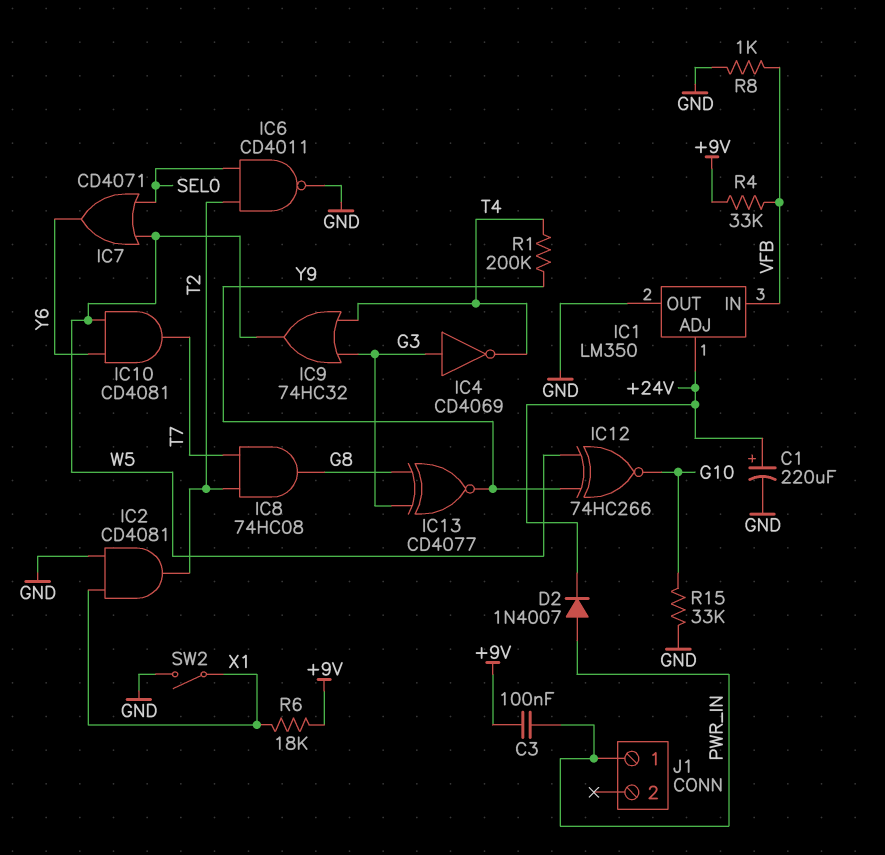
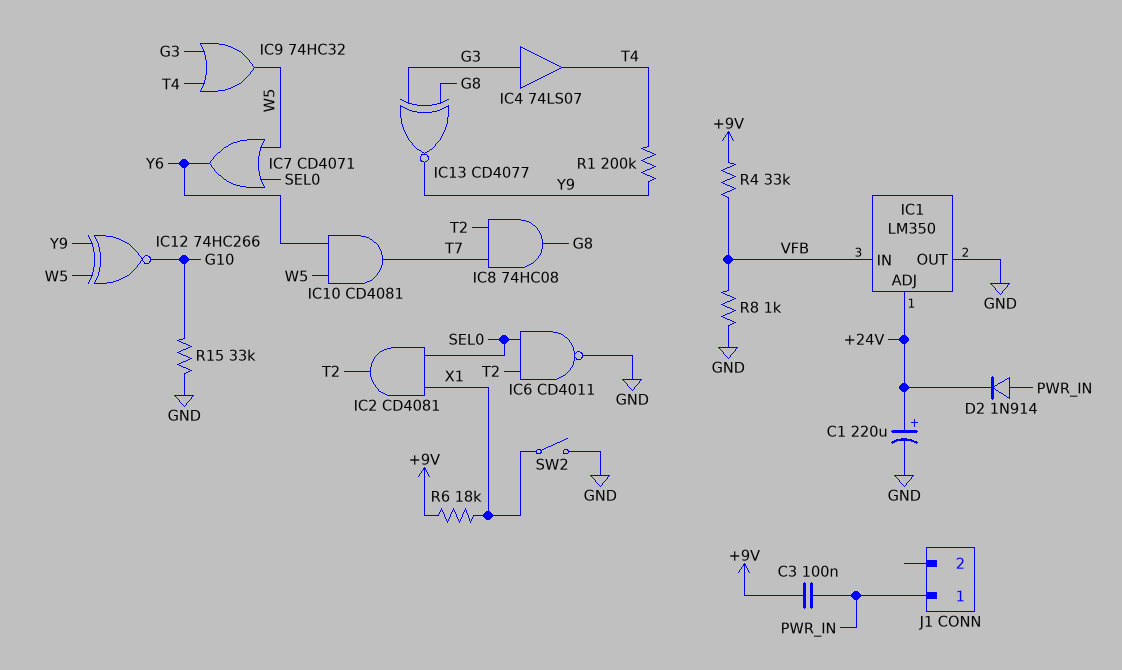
D2: diode 1N4007 (A PWR_IN, K +24V) -> diode 1N914 (A PWR_IN, K +24V)
IC2: AND CD4081 (in GND, in X1, out T2) -> AND CD4081 (in SEL0, in X1, out T2)
IC4: NOT CD4069 (in G3, out T4) -> buffer 74LS07 (in G3, out T4)

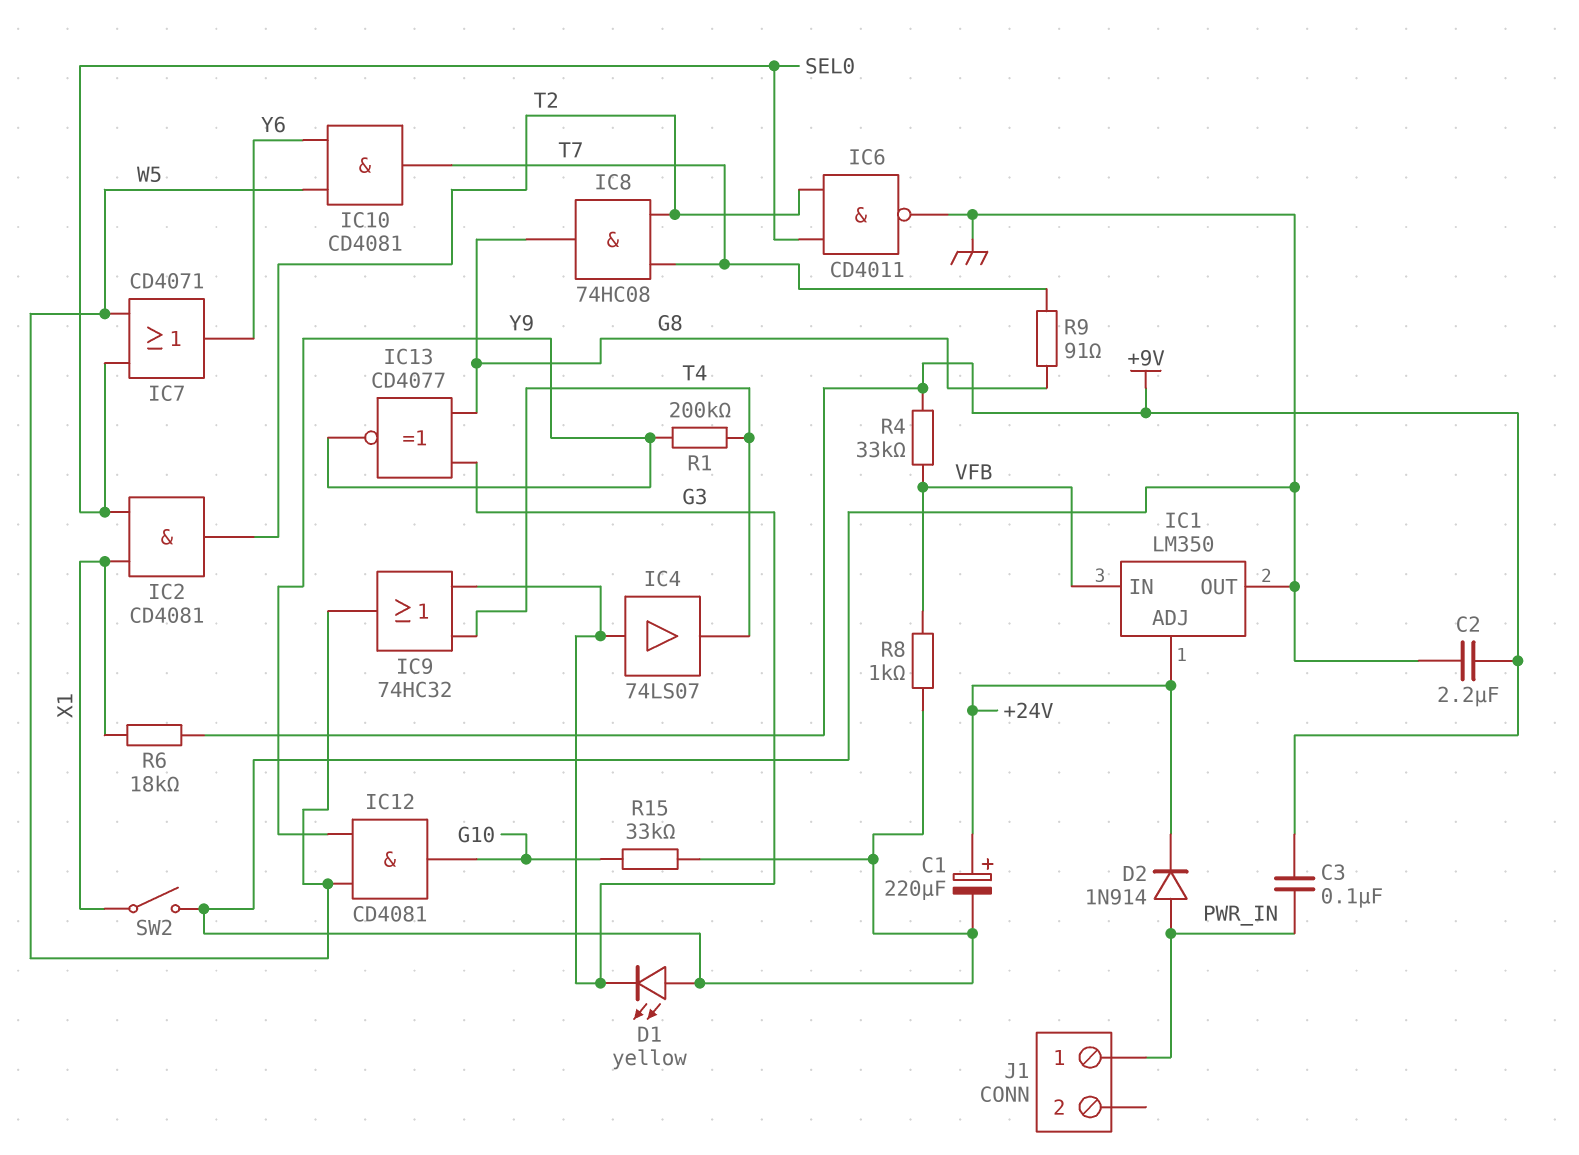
C2: none -> 2.2uF (+9V, GND)
D1: none -> LED yellow (A GND, K G3)
IC12: XNOR 74HC266 (in W5, in Y9, out G10) -> AND CD4081 (in W5, in Y9, out G10)
R9: none -> 91 (G8, T7)

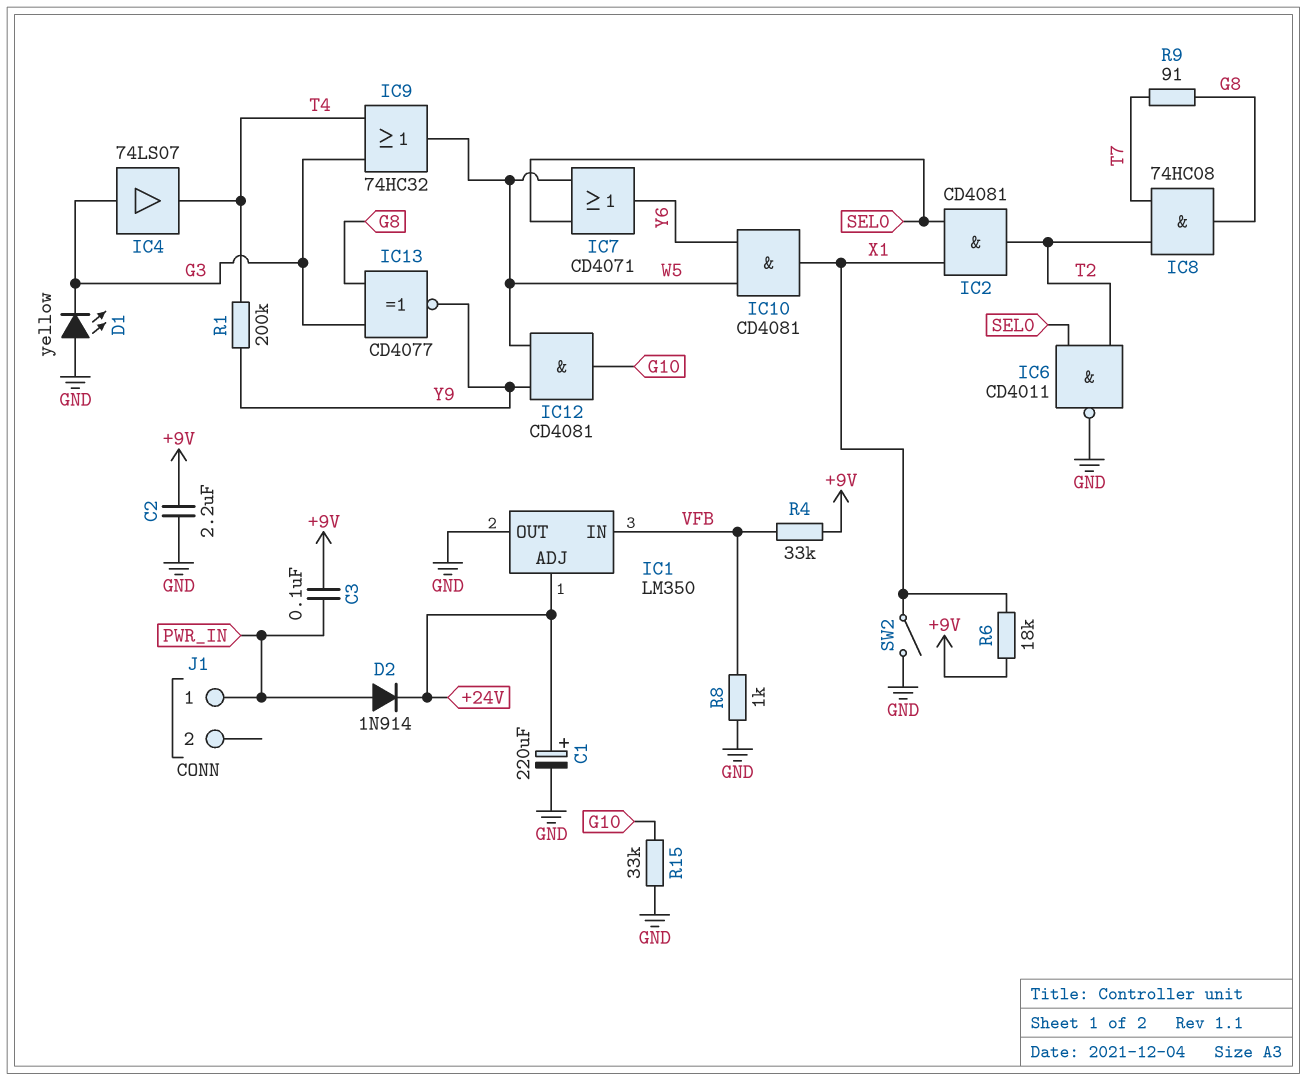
IC10: AND CD4081 (in W5, in Y6, out T7) -> AND CD4081 (in W5, in Y6, out X1)

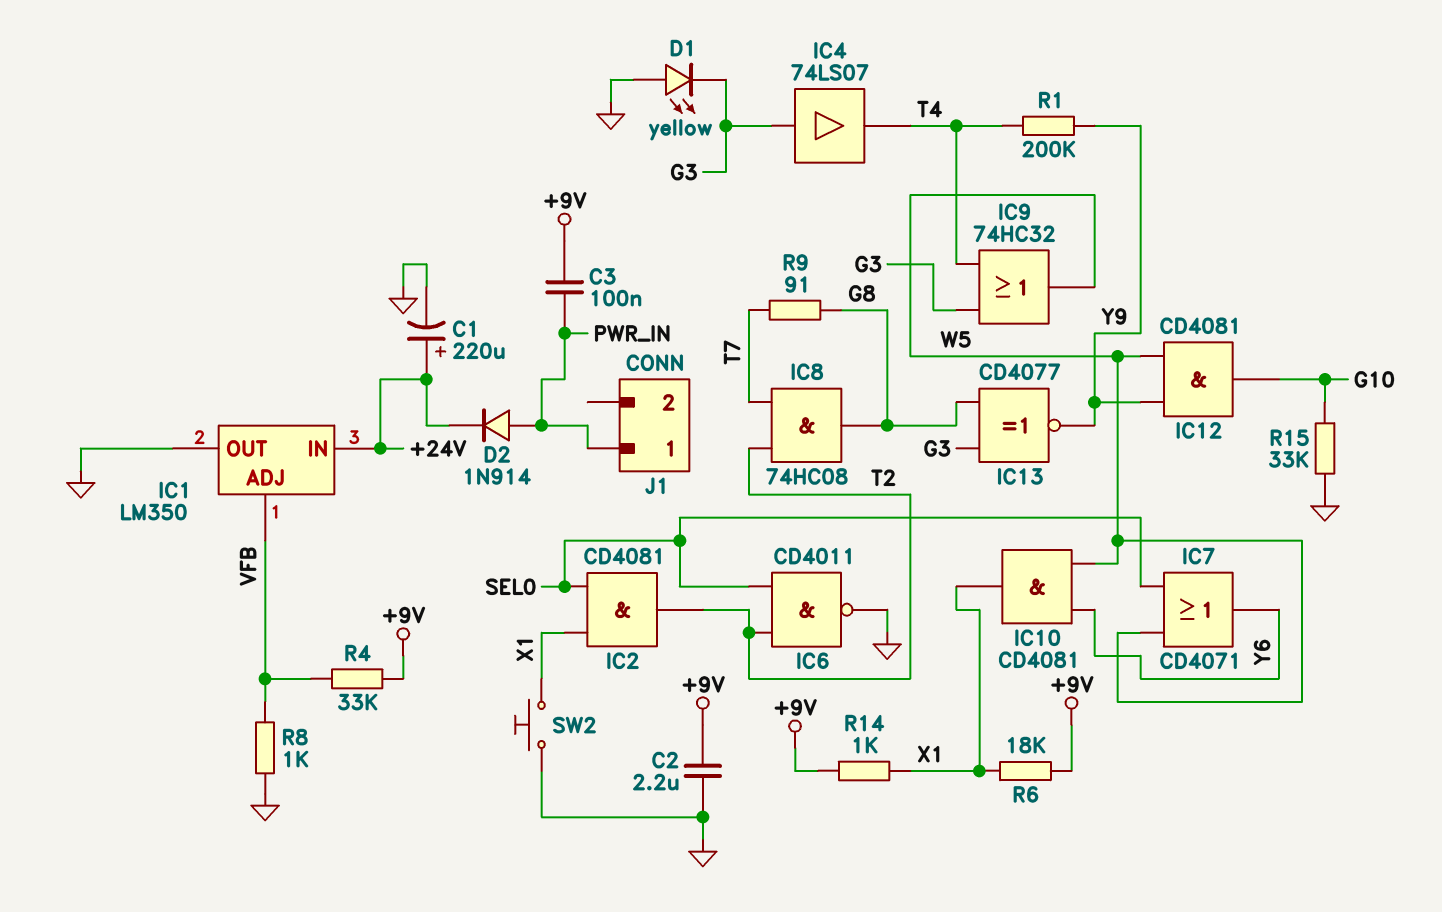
IC1 pin ADJ: +24V -> VFB
IC1 pin IN: VFB -> +24V
R14: none -> 1k (+9V, X1)
SW2: switch (GND, X1) -> button (GND, X1)

